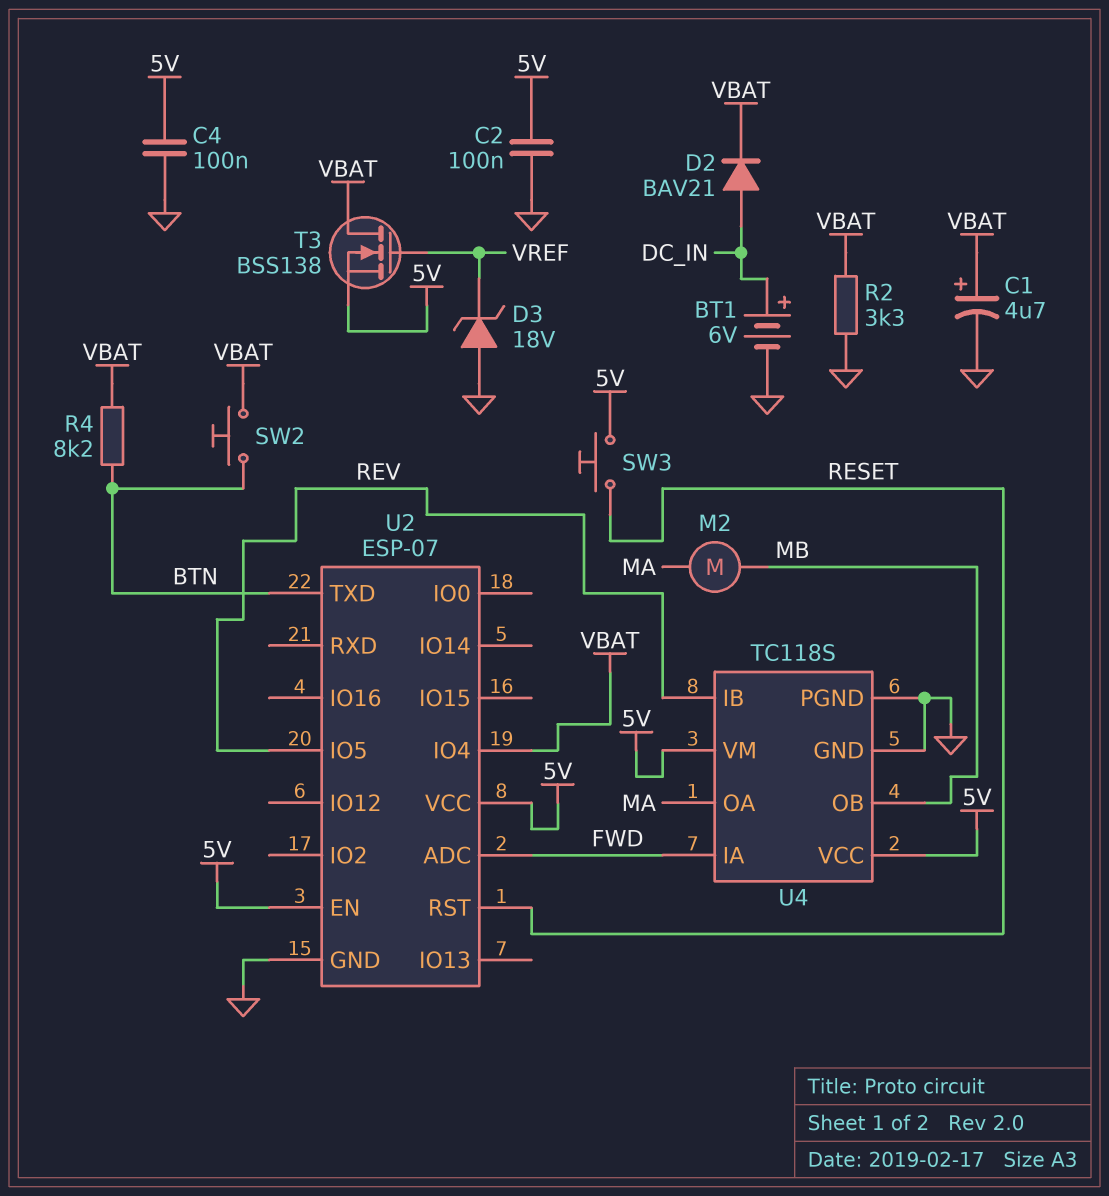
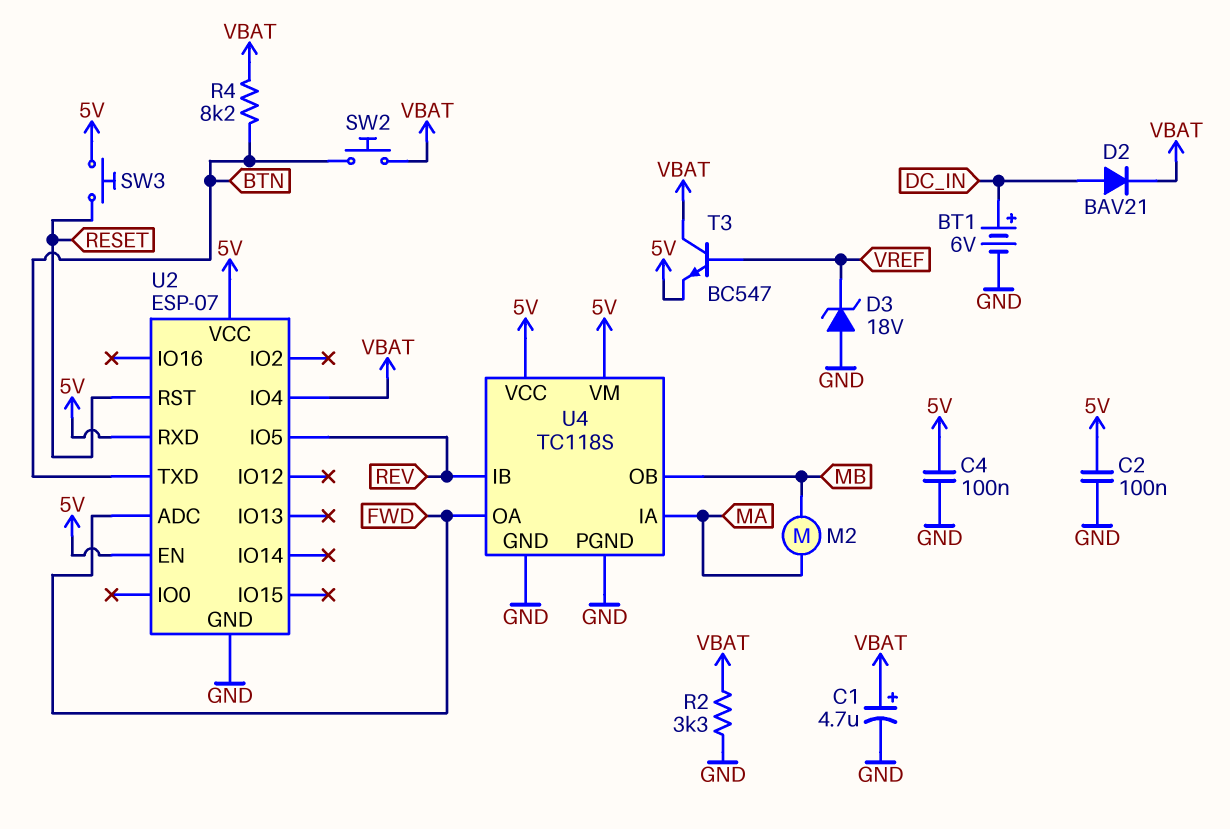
T3: NMOS BSS138 (G VREF, D VBAT, S 5V) -> NPN BC547 (B VREF, C VBAT, E 5V)
U2 pin RXD: none -> 5V
U4 pin IA: FWD -> MA
U4 pin OA: MA -> FWD

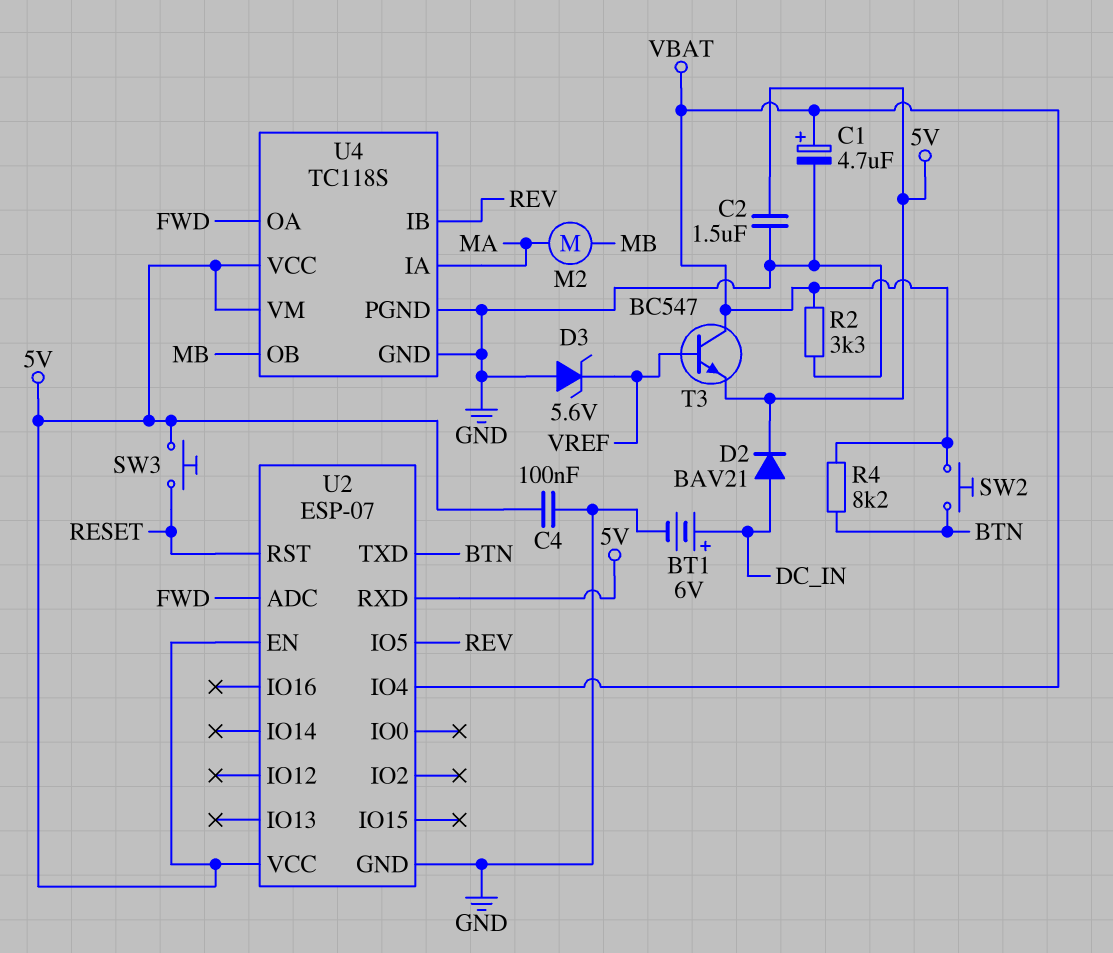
C2: 100nF (5V, GND) -> 1.5uF (5V, GND)
D2: diode BAV21 (A DC_IN, K VBAT) -> diode BAV21 (A DC_IN, K 5V)
D3: zener 18V (A GND, K VREF) -> zener 5.6V (A GND, K VREF)

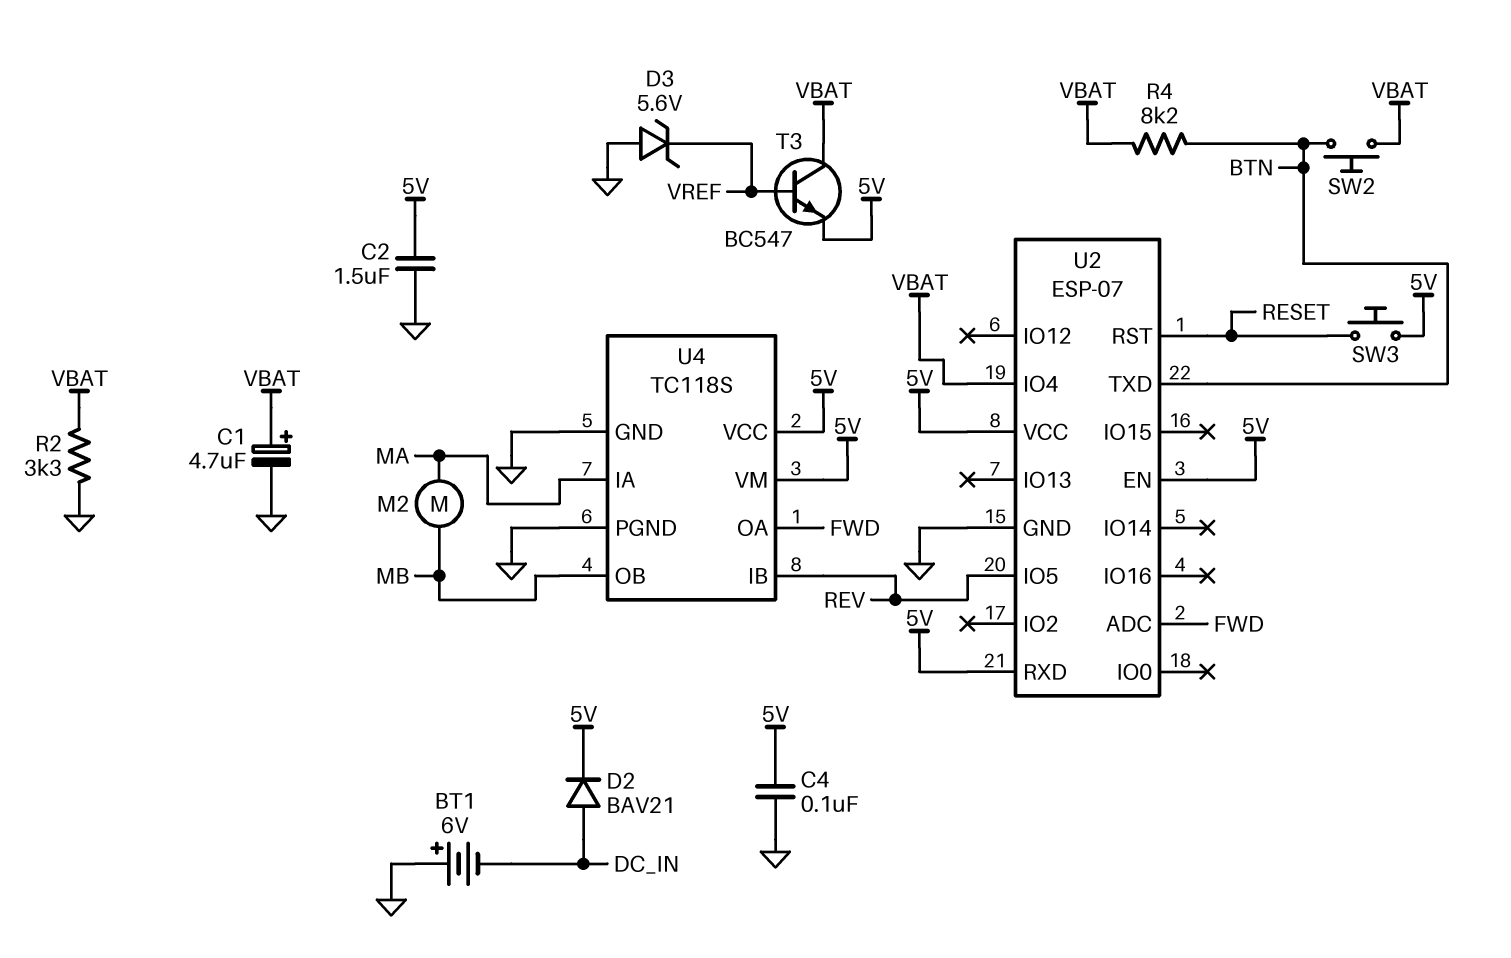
BT1: 6V (plus DC_IN, minus GND) -> 6V (plus GND, minus DC_IN)

